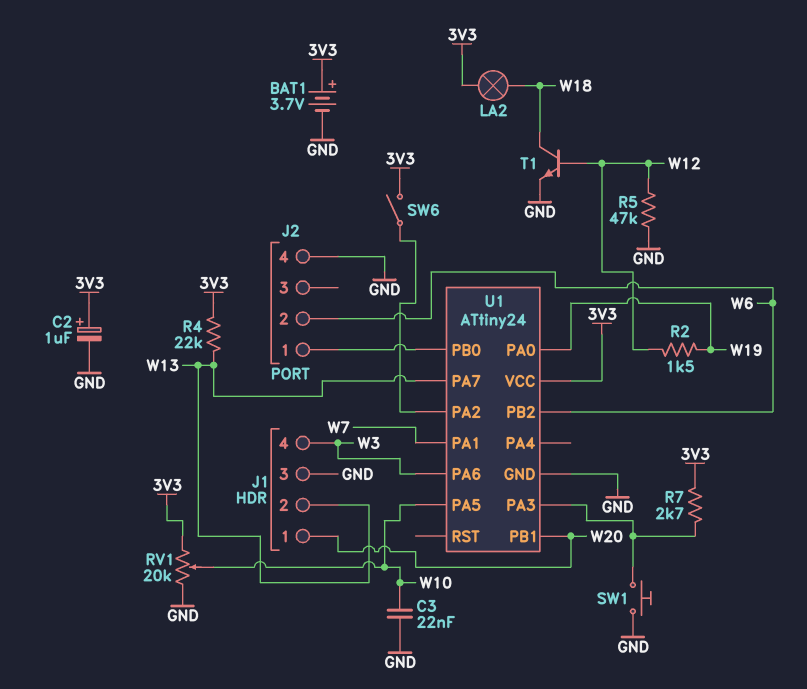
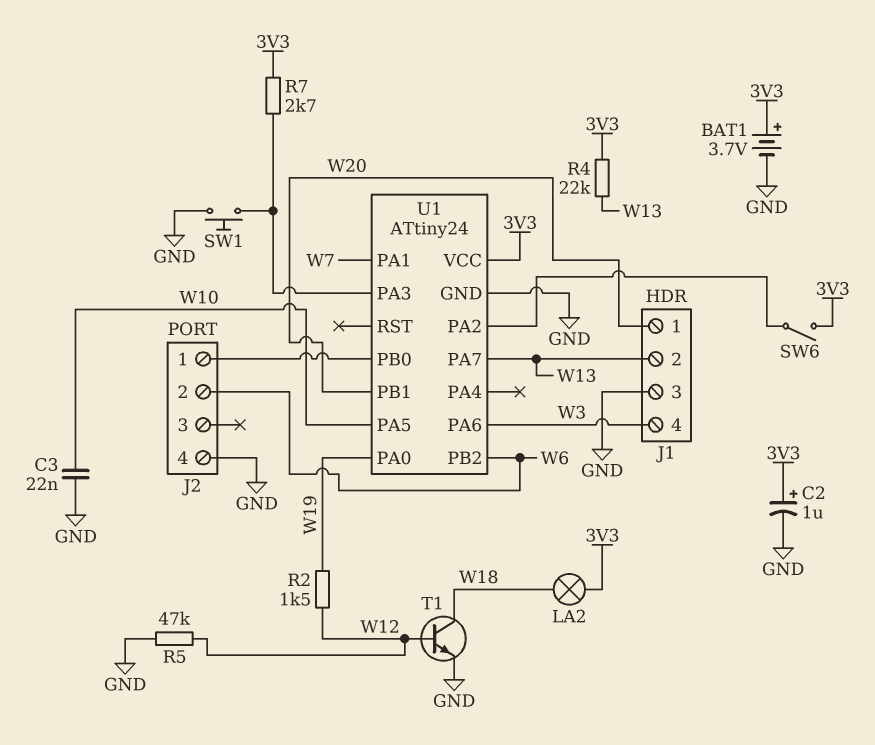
RV1: 20k (3V3, GND, wiper W10) -> none

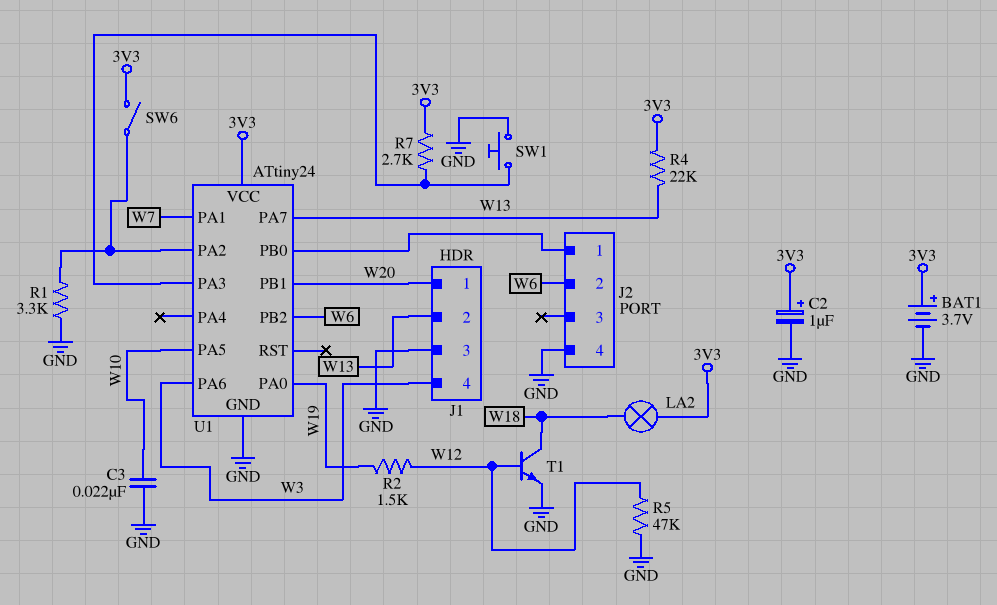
R1: none -> 3.3k (GND, U1/PA2)

